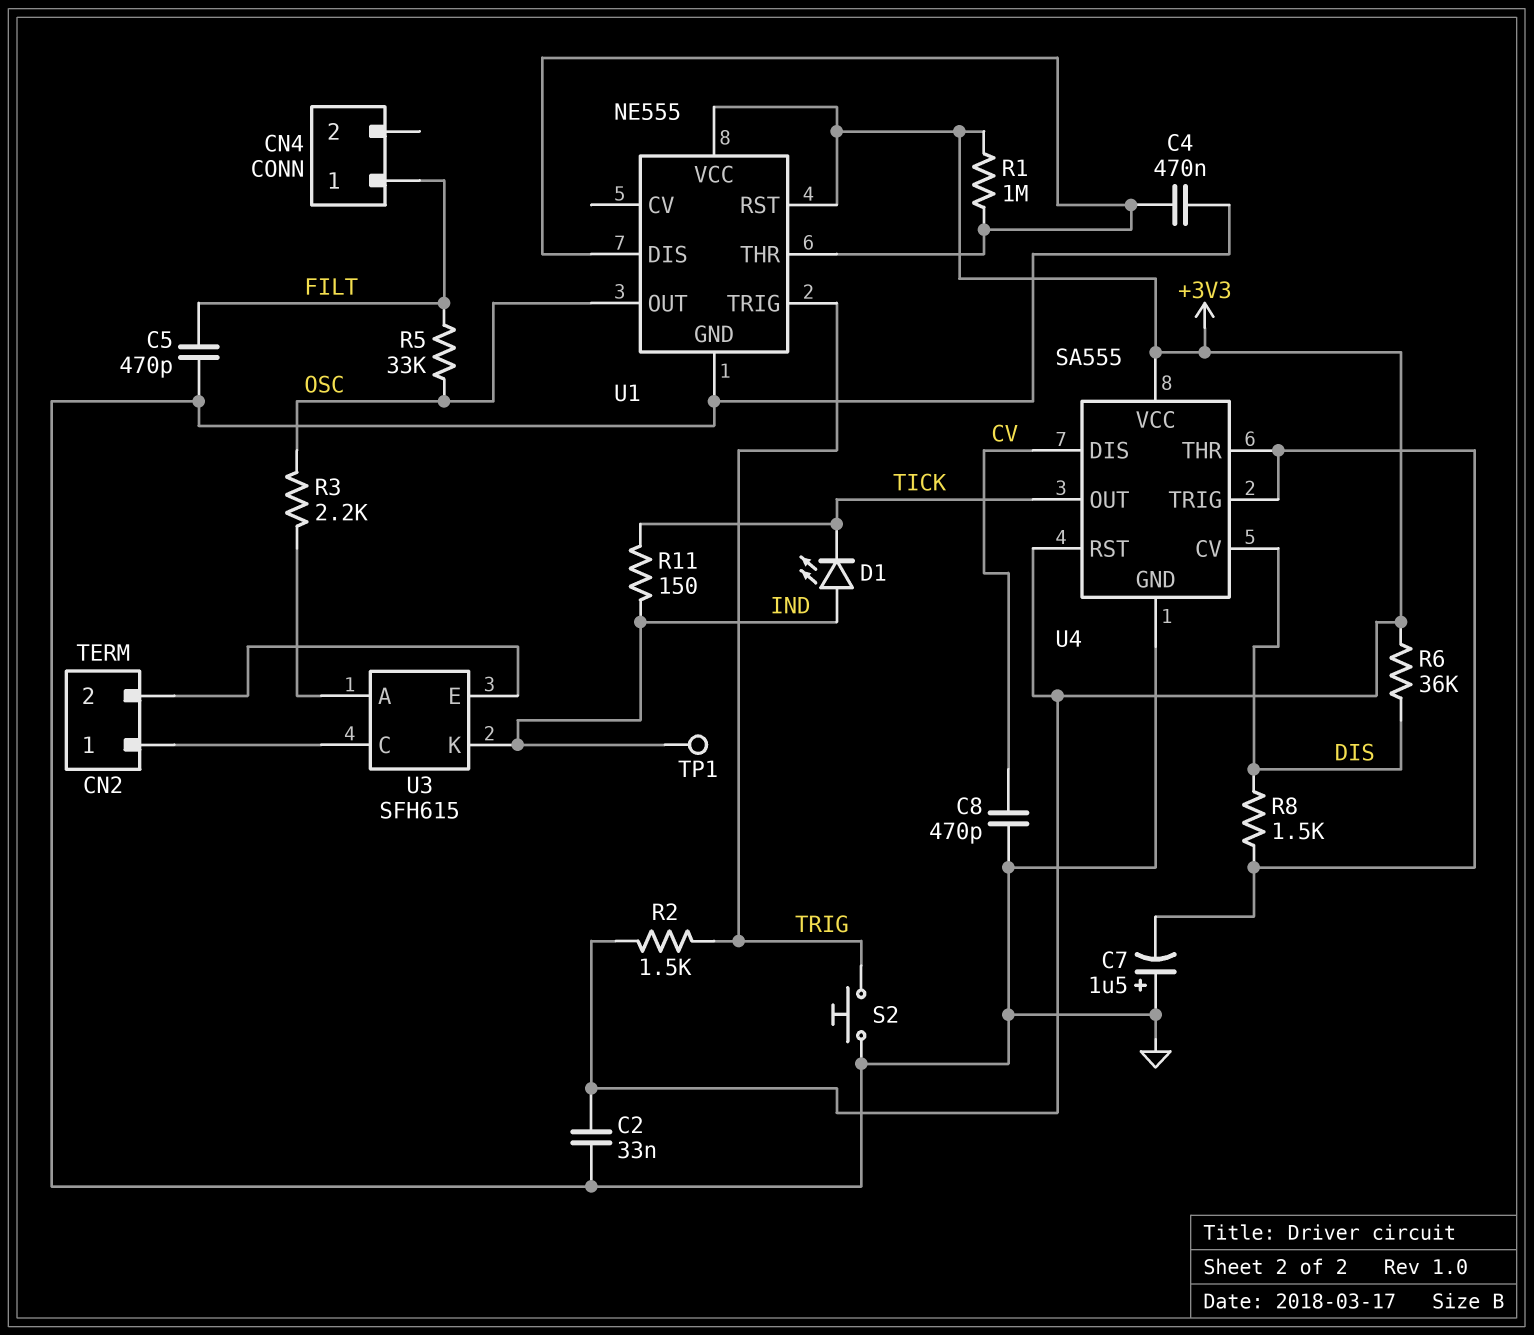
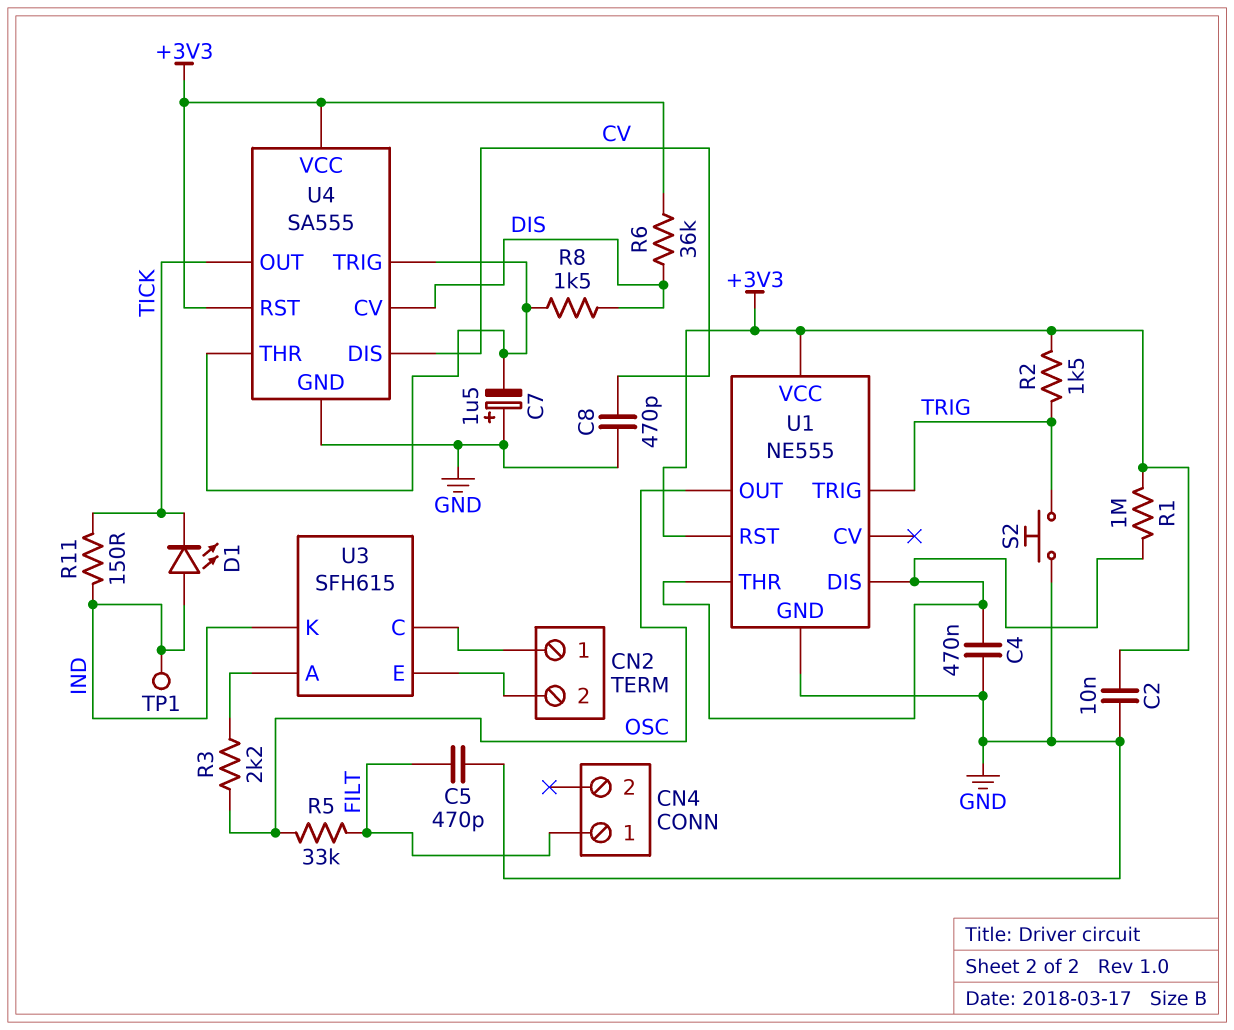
C2: 33nF (+3V3, GND) -> 10nF (+3V3, GND)

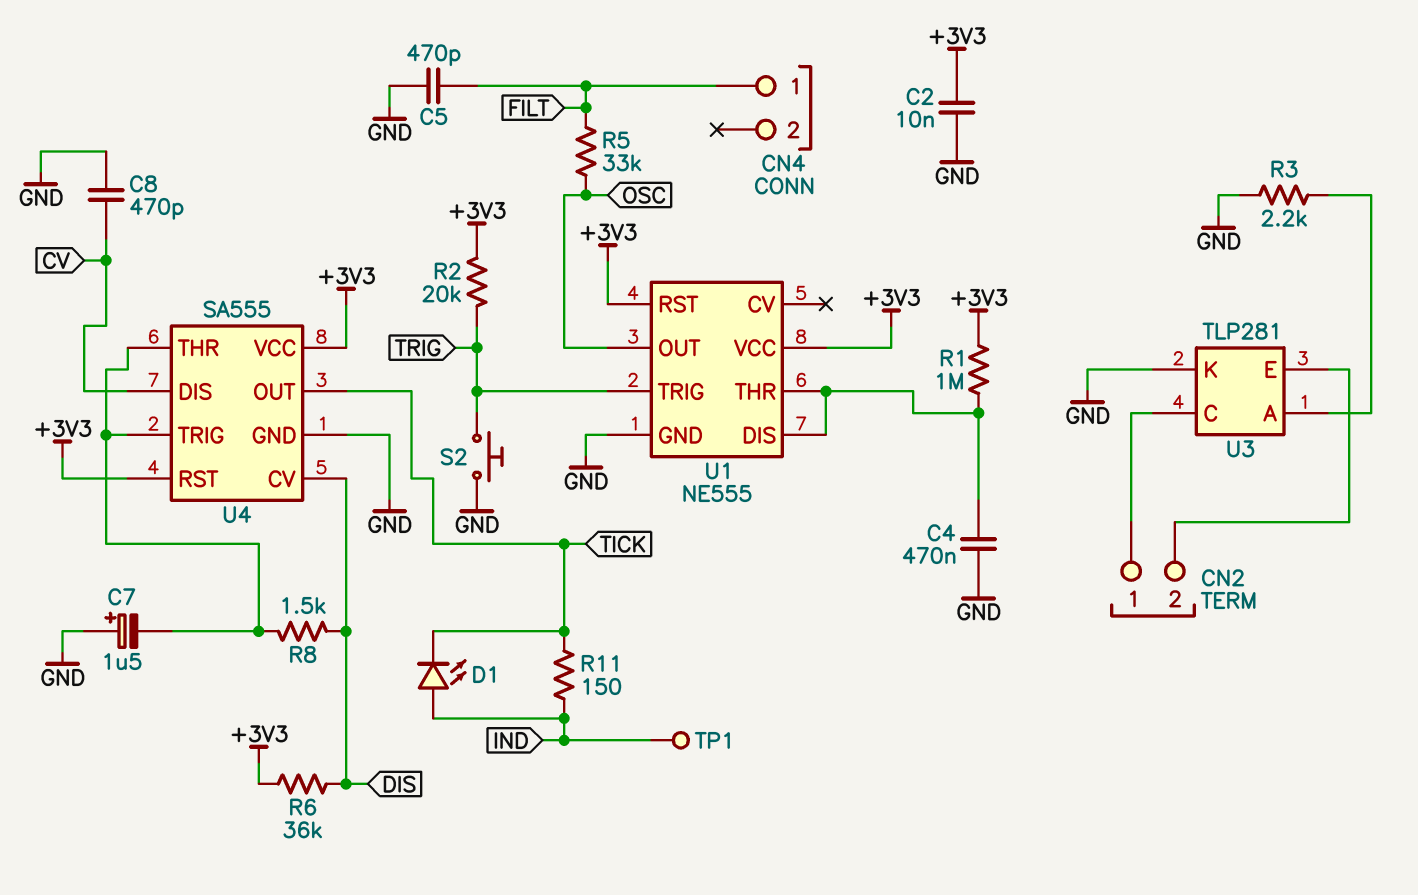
R2: 1.5k (+3V3, TRIG) -> 20k (+3V3, TRIG)
R3: 2.2k (OSC, U3/A) -> 2.2k (GND, U3/A)
U3: SFH615 -> TLP281
U3 pin K: IND -> GND

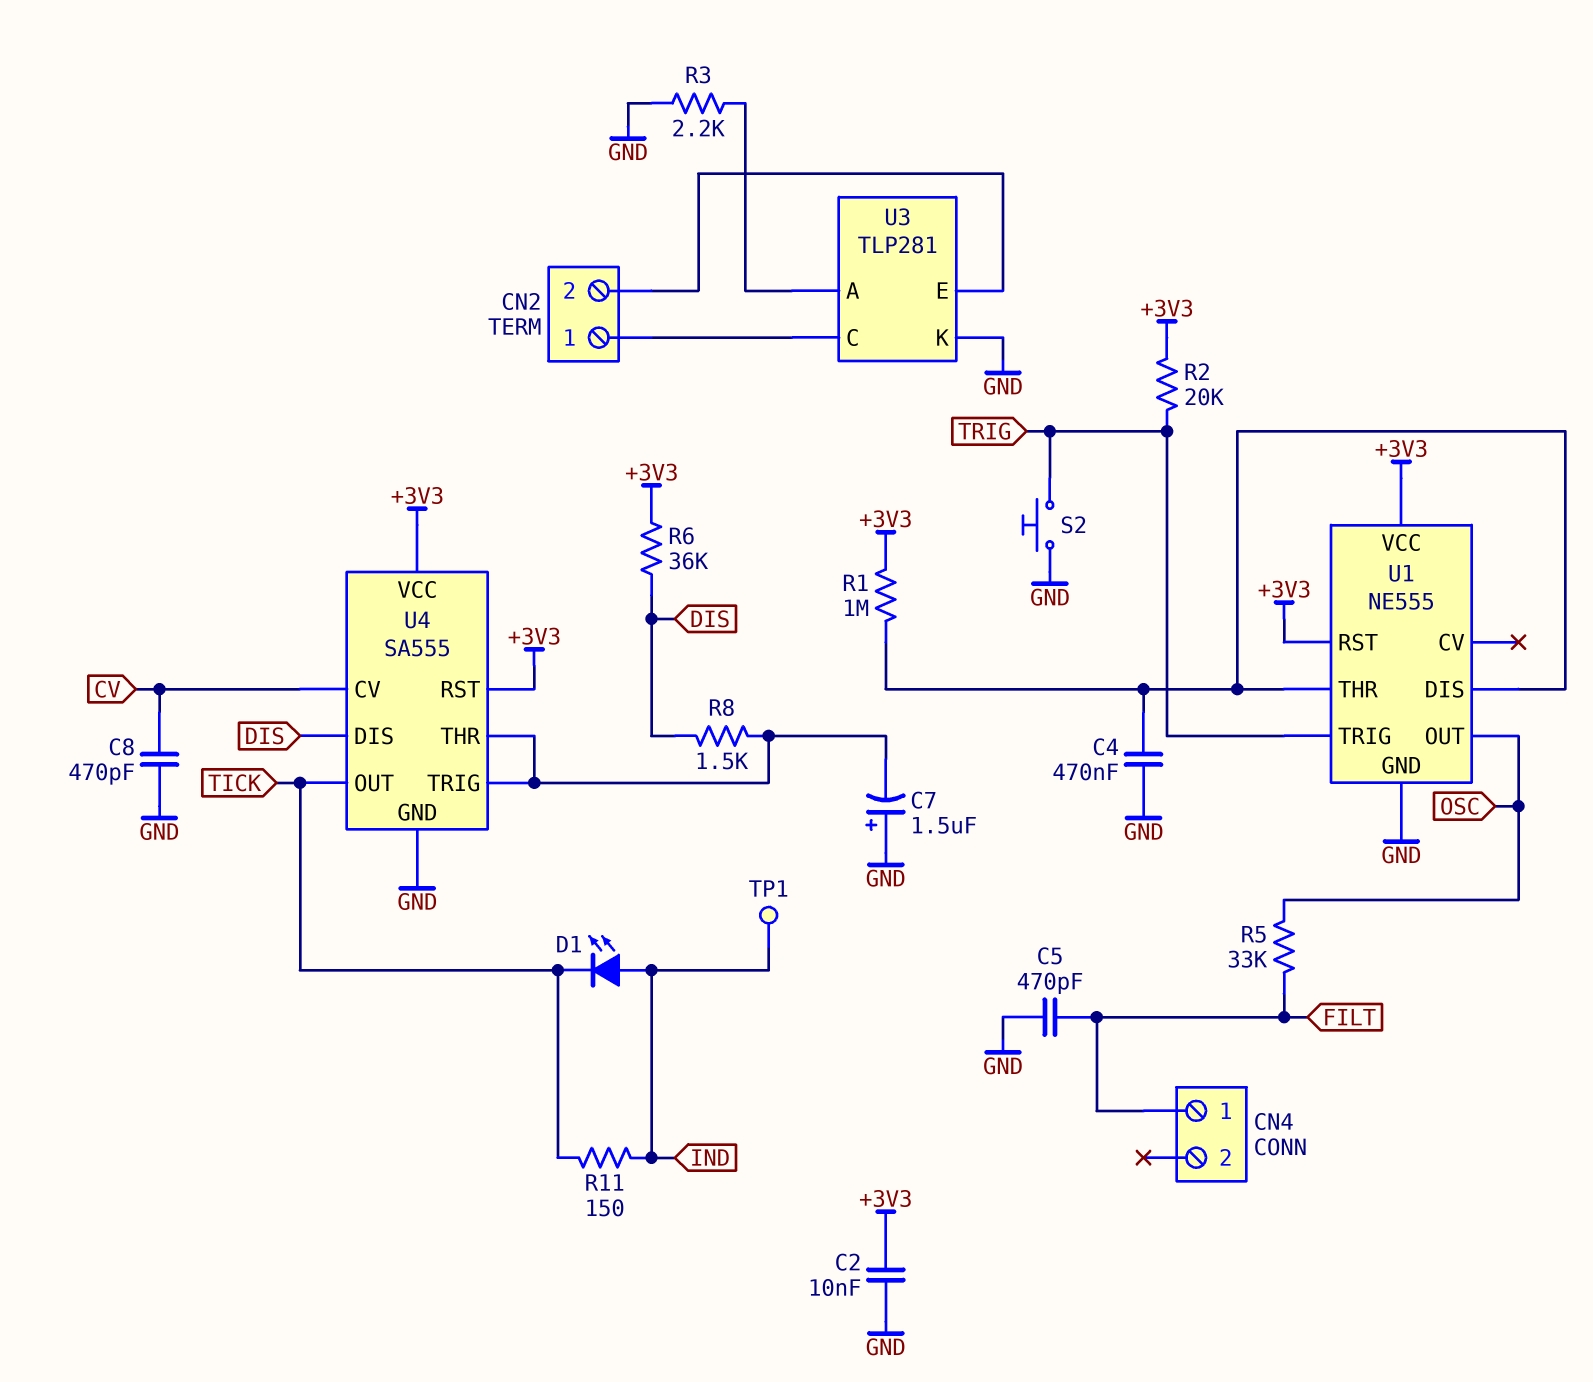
U4 pin CV: DIS -> CV
U4 pin DIS: CV -> DIS

